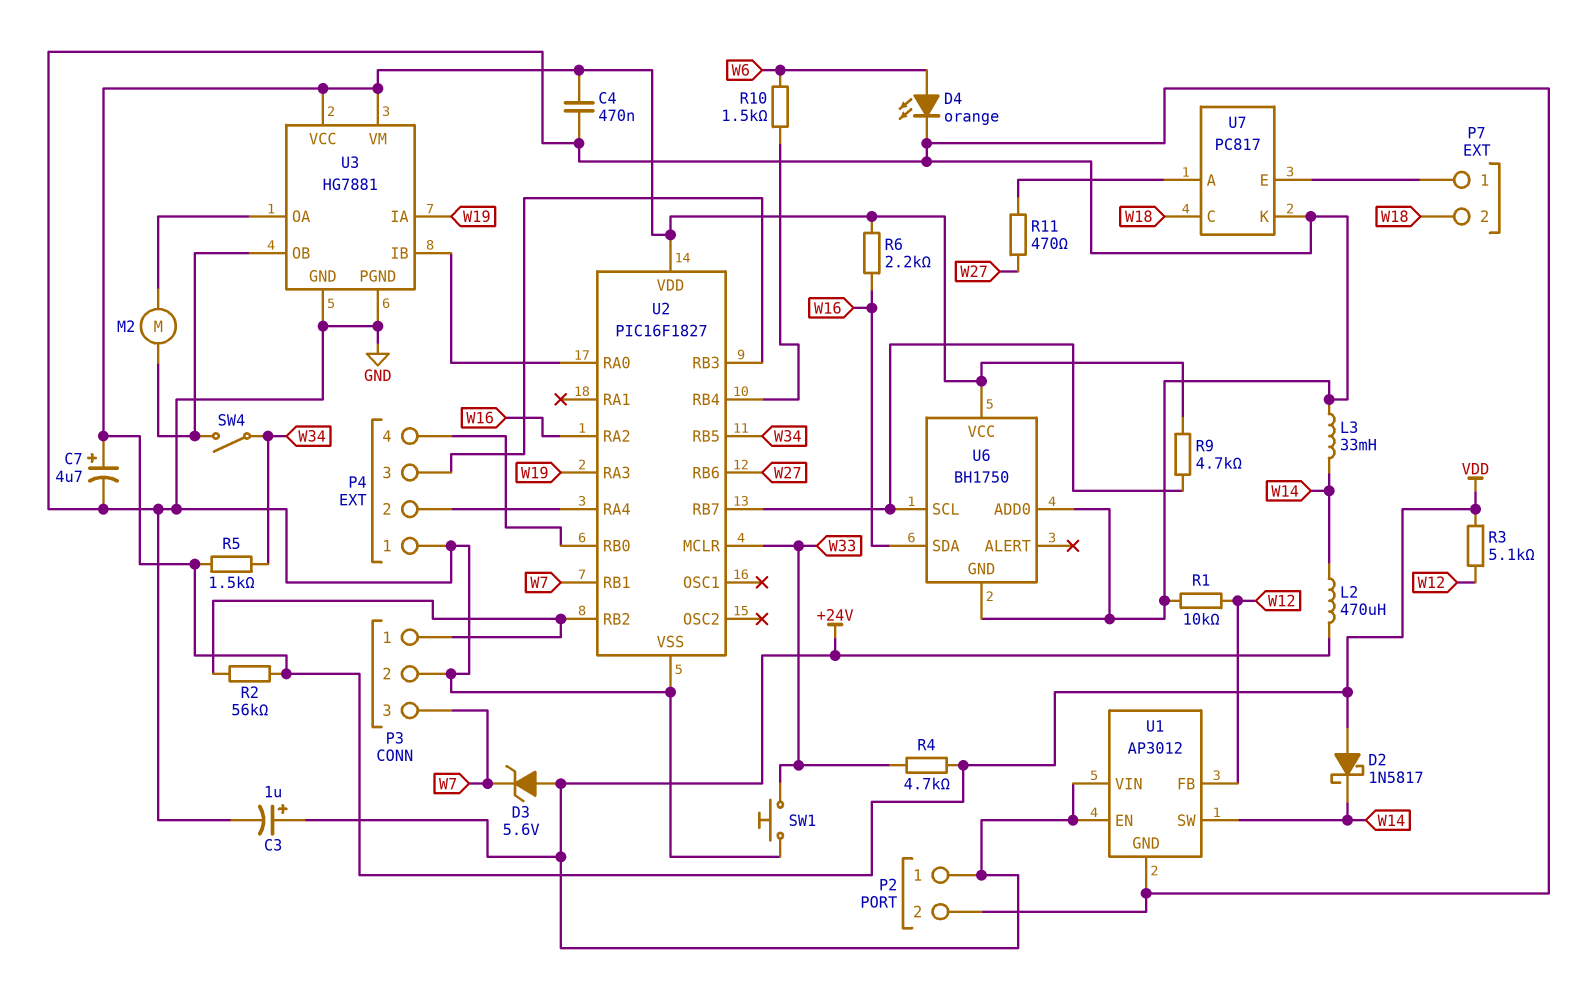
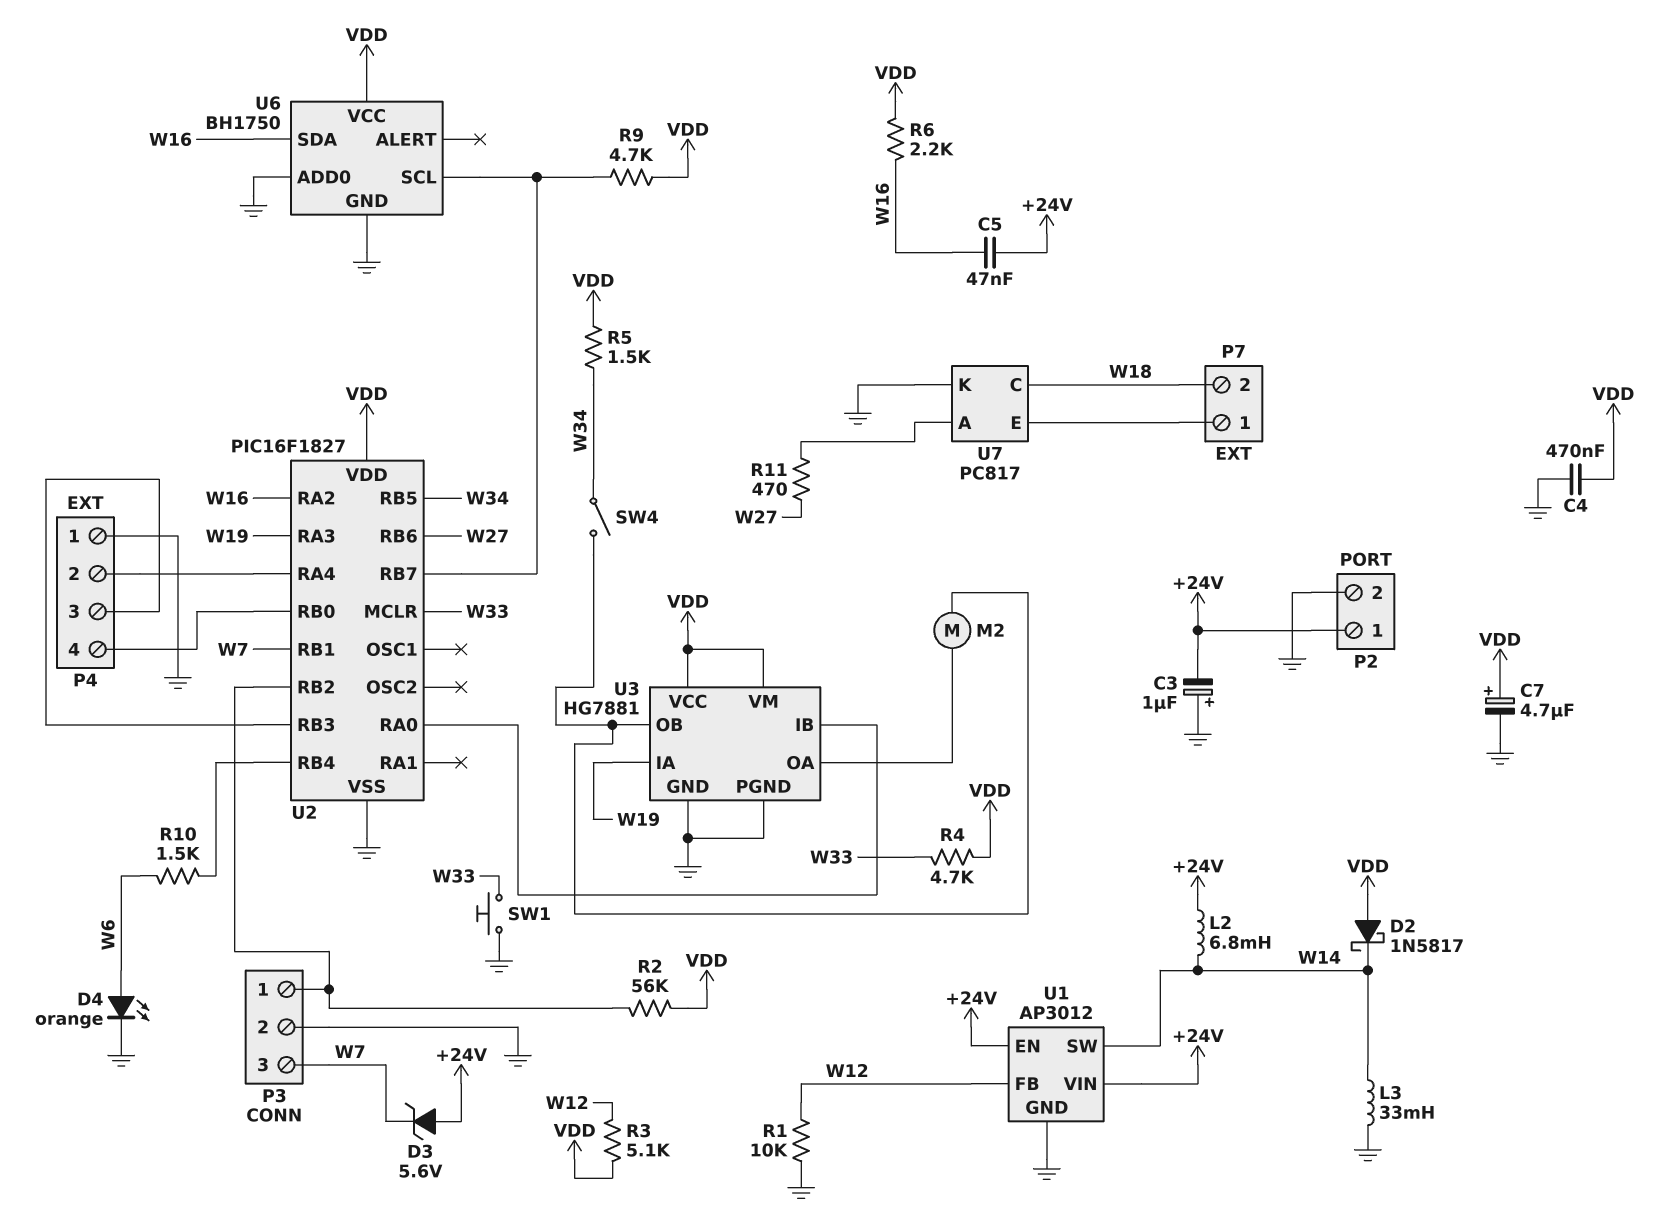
C3: 1uF (plus +24V, minus GND) -> 1uF (plus GND, minus +24V)
C5: none -> 47nF (+24V, W16)
L2: 470uH (+24V, W14) -> 6.8mH (+24V, W14)

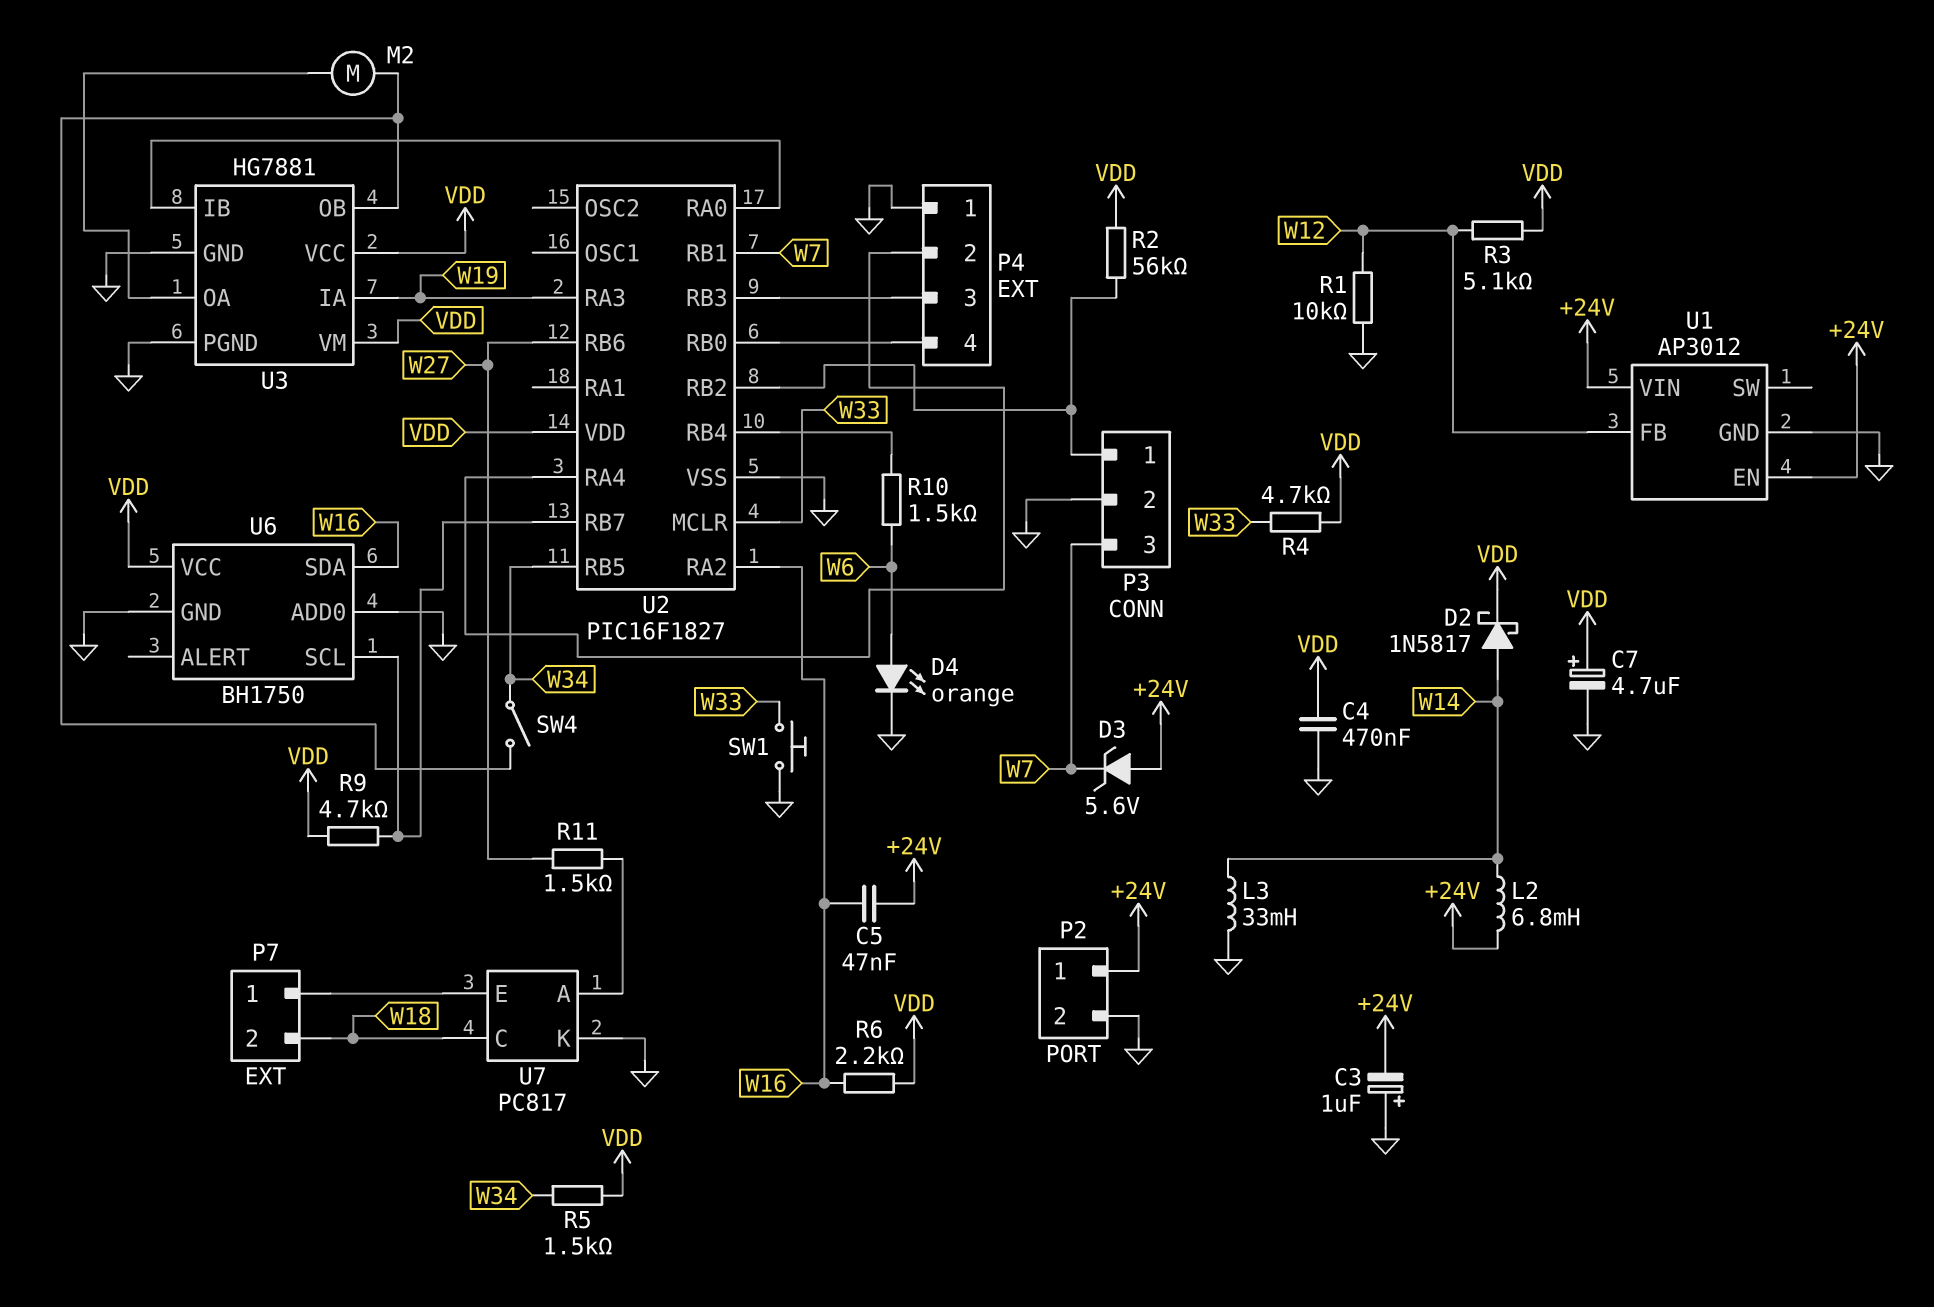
D2: schottky 1N5817 (A VDD, K W14) -> schottky 1N5817 (A W14, K VDD)
R11: 470 (U7/A, W27) -> 1.5k (U7/A, W27)
U1 pin SW: W14 -> none

